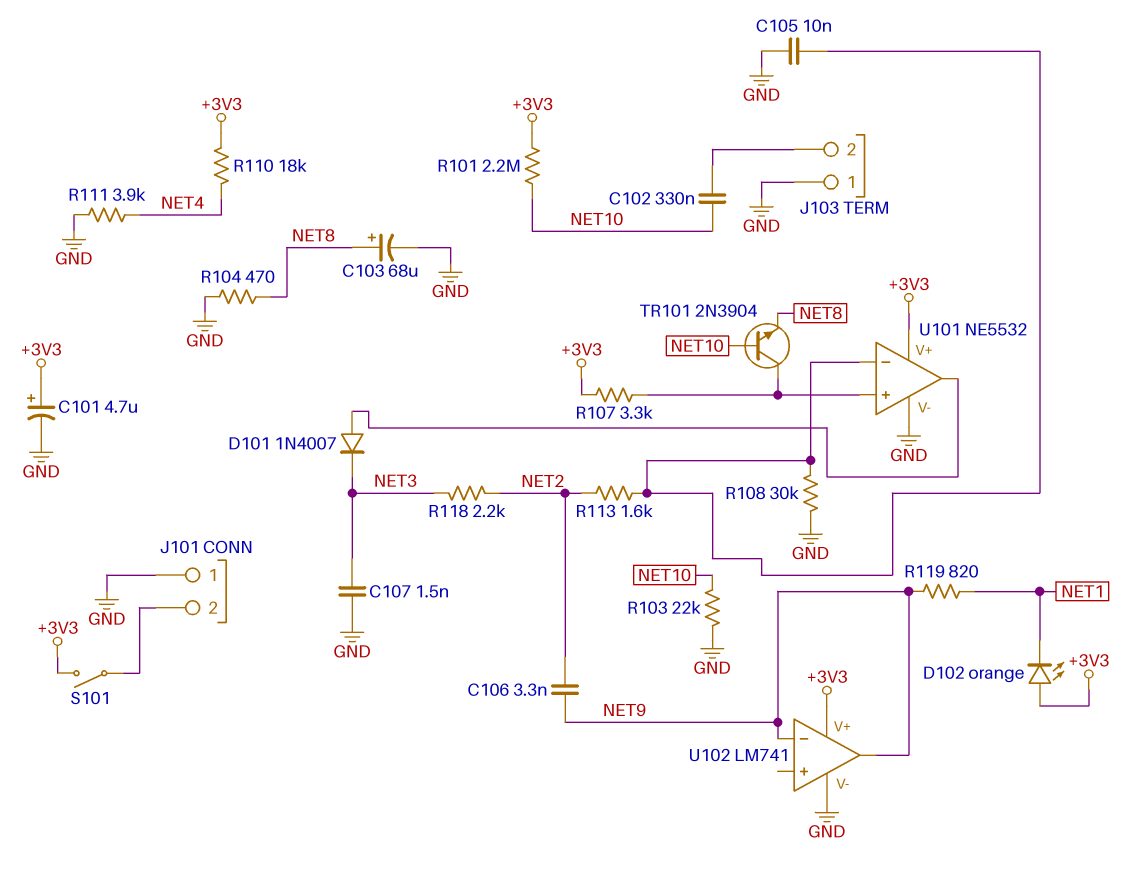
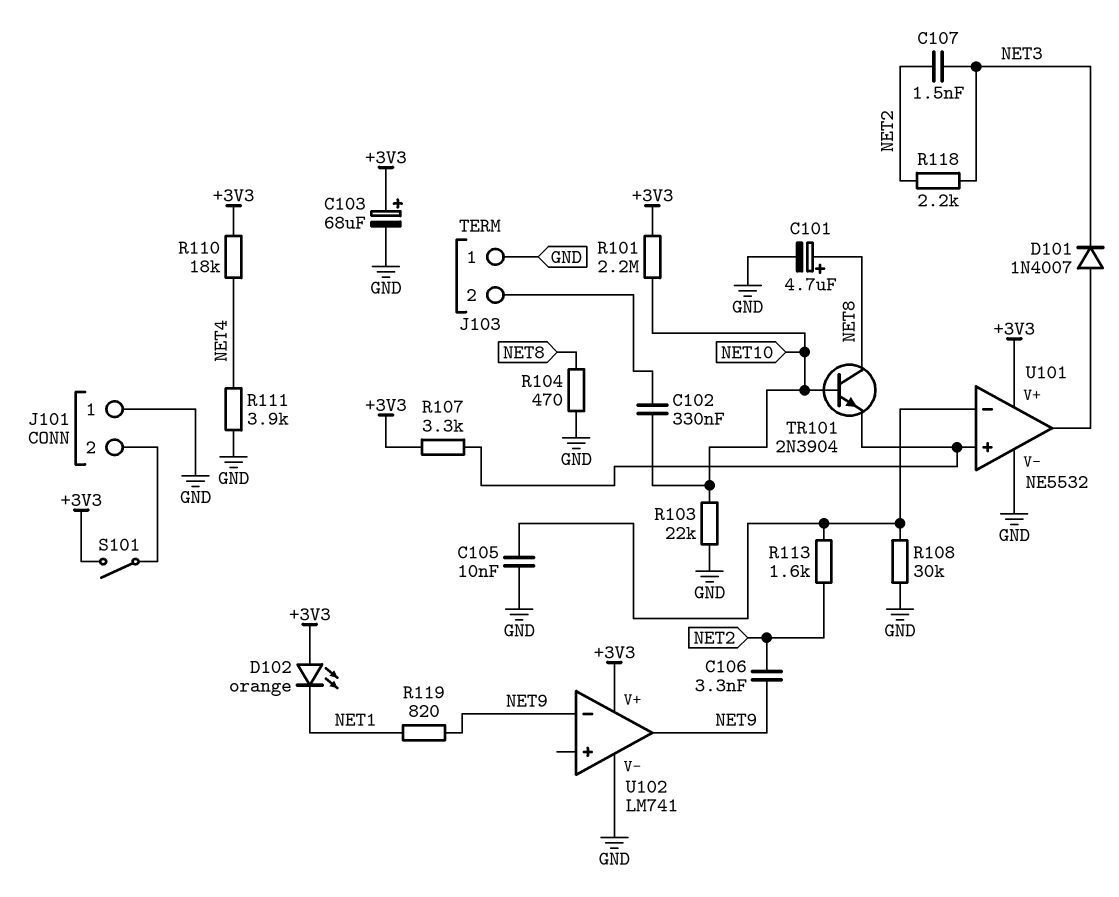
C101: 4.7uF (plus +3V3, minus GND) -> 4.7uF (plus NET8, minus GND)
C103: 68uF (plus NET8, minus GND) -> 68uF (plus +3V3, minus GND)
C107: 1.5nF (GND, NET3) -> 1.5nF (NET2, NET3)
TR101: NPN 2N3904 (B NET10, C U101/in+, E NET8) -> NPN 2N3904 (B NET10, C NET8, E U101/in+)

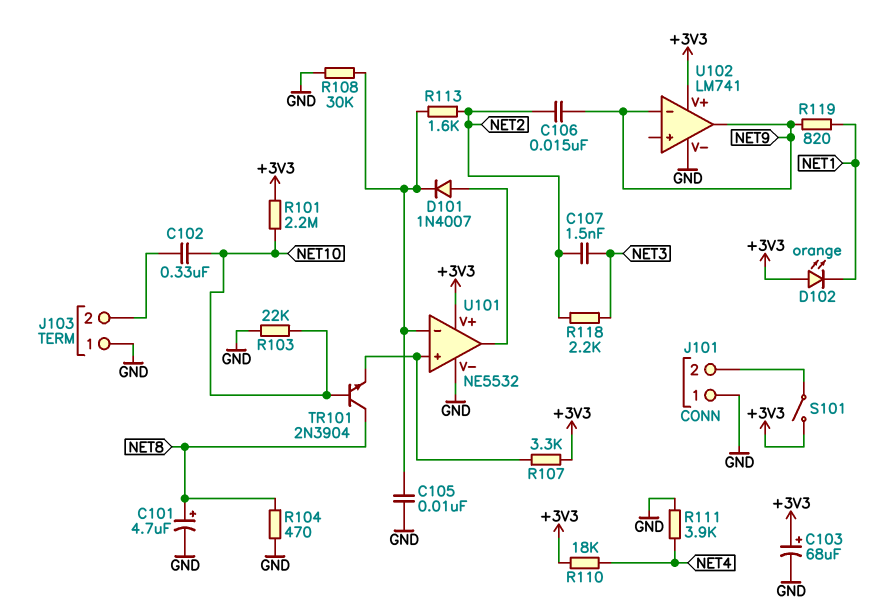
C106: 3.3nF (NET2, NET9) -> 15nF (NET2, NET9)
D101: diode 1N4007 (A U101/out, K NET3) -> diode 1N4007 (A U101/out, K U101/in-)

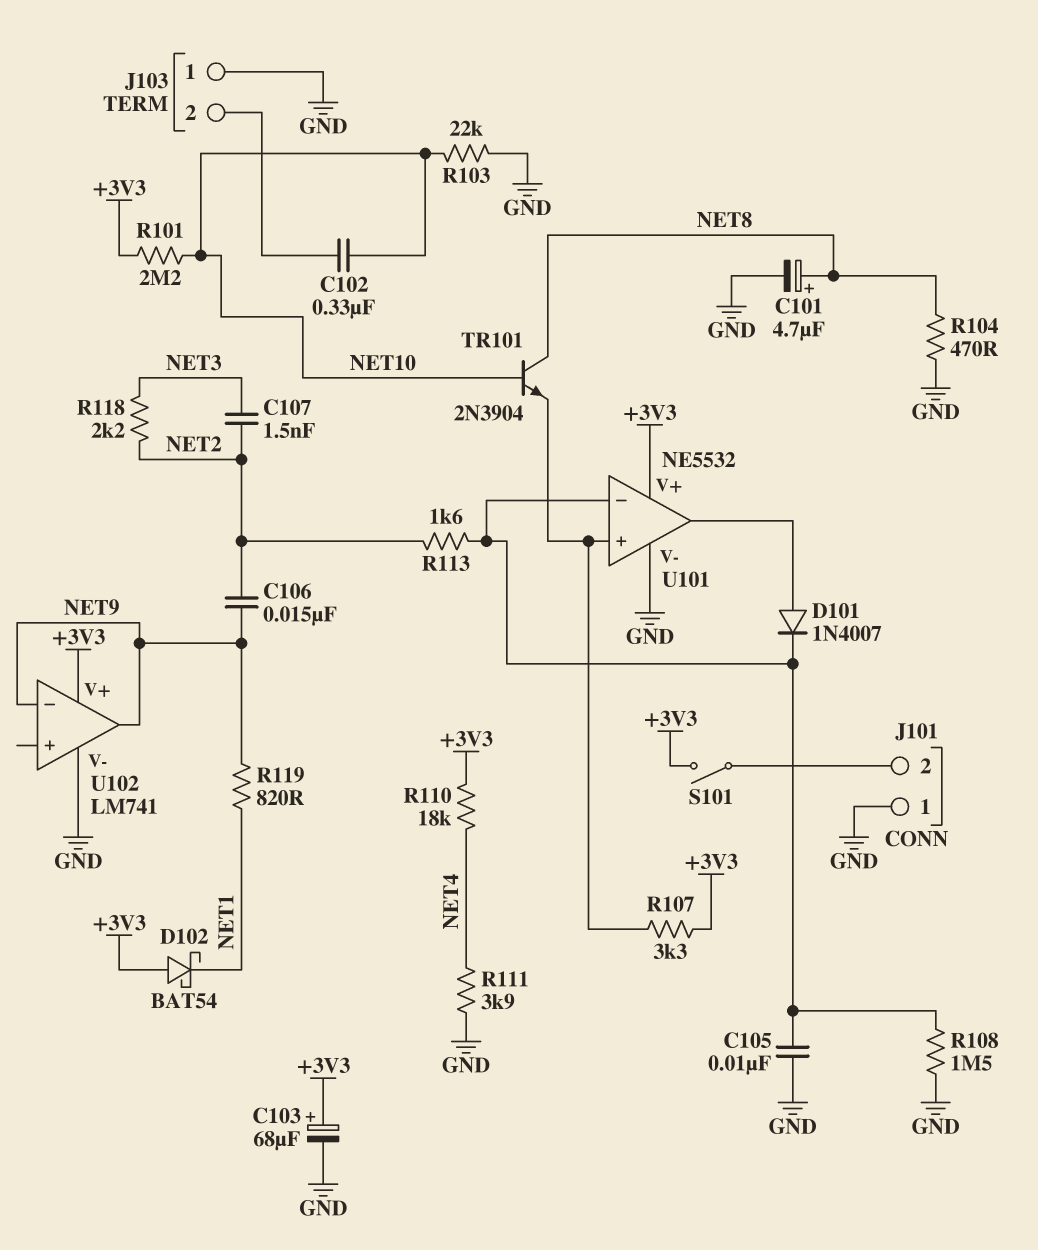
D102: LED orange (A +3V3, K NET1) -> schottky BAT54 (A +3V3, K NET1)
R108: 30k (GND, U101/in-) -> 1.5M (GND, U101/in-)

